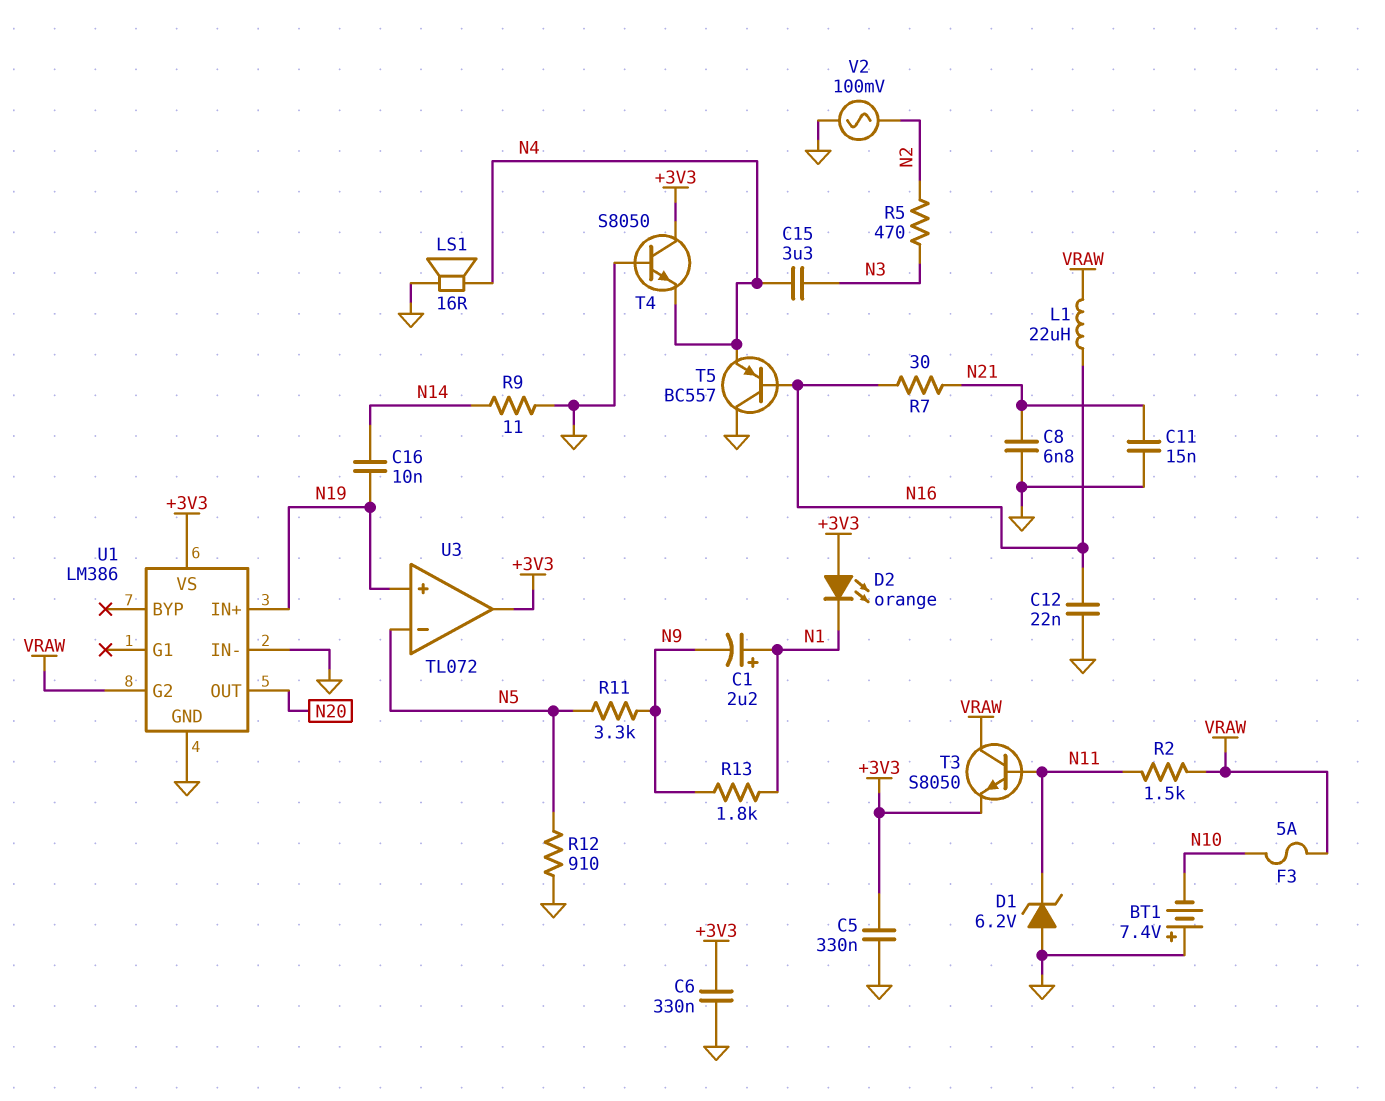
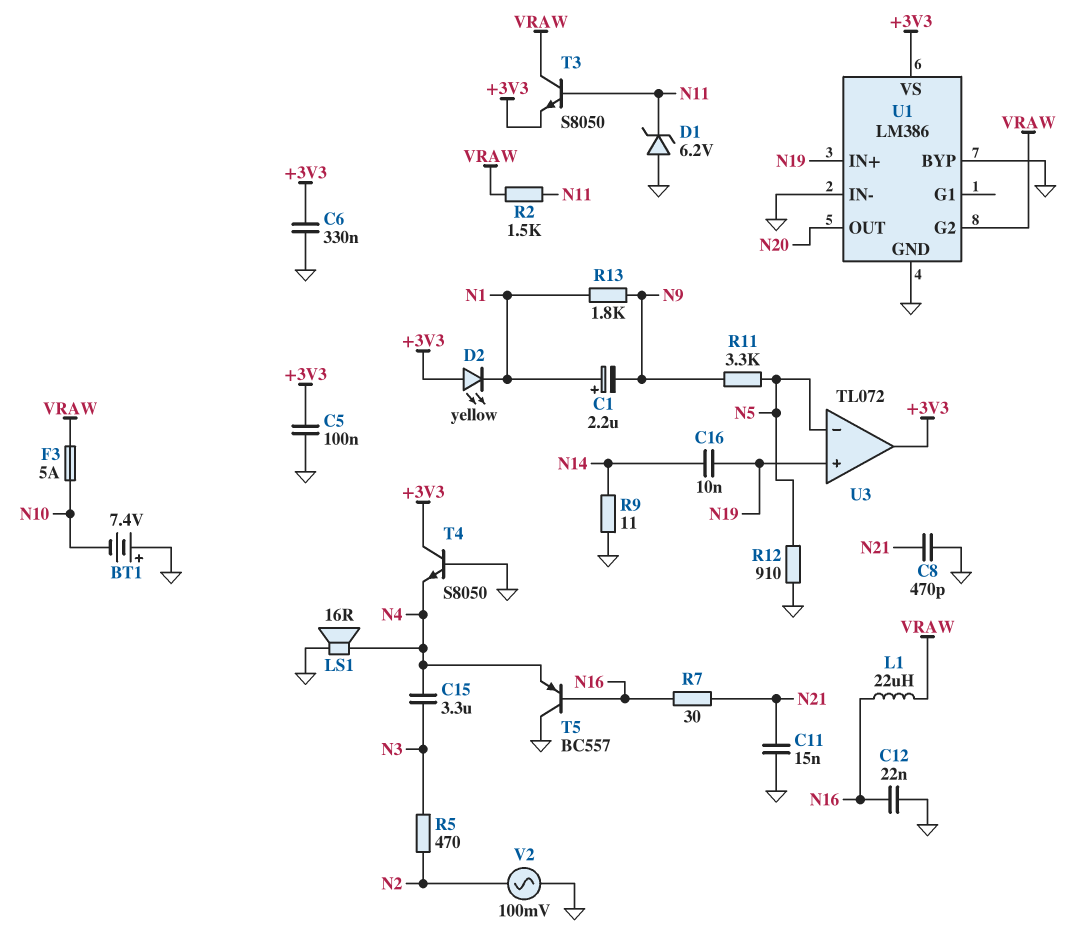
C5: 330nF (+3V3, GND) -> 100nF (+3V3, GND)
C8: 6.8nF (GND, N21) -> 470pF (GND, N21)
D2: LED orange (A +3V3, K N1) -> LED yellow (A +3V3, K N1)
U1 pin BYP: none -> GND

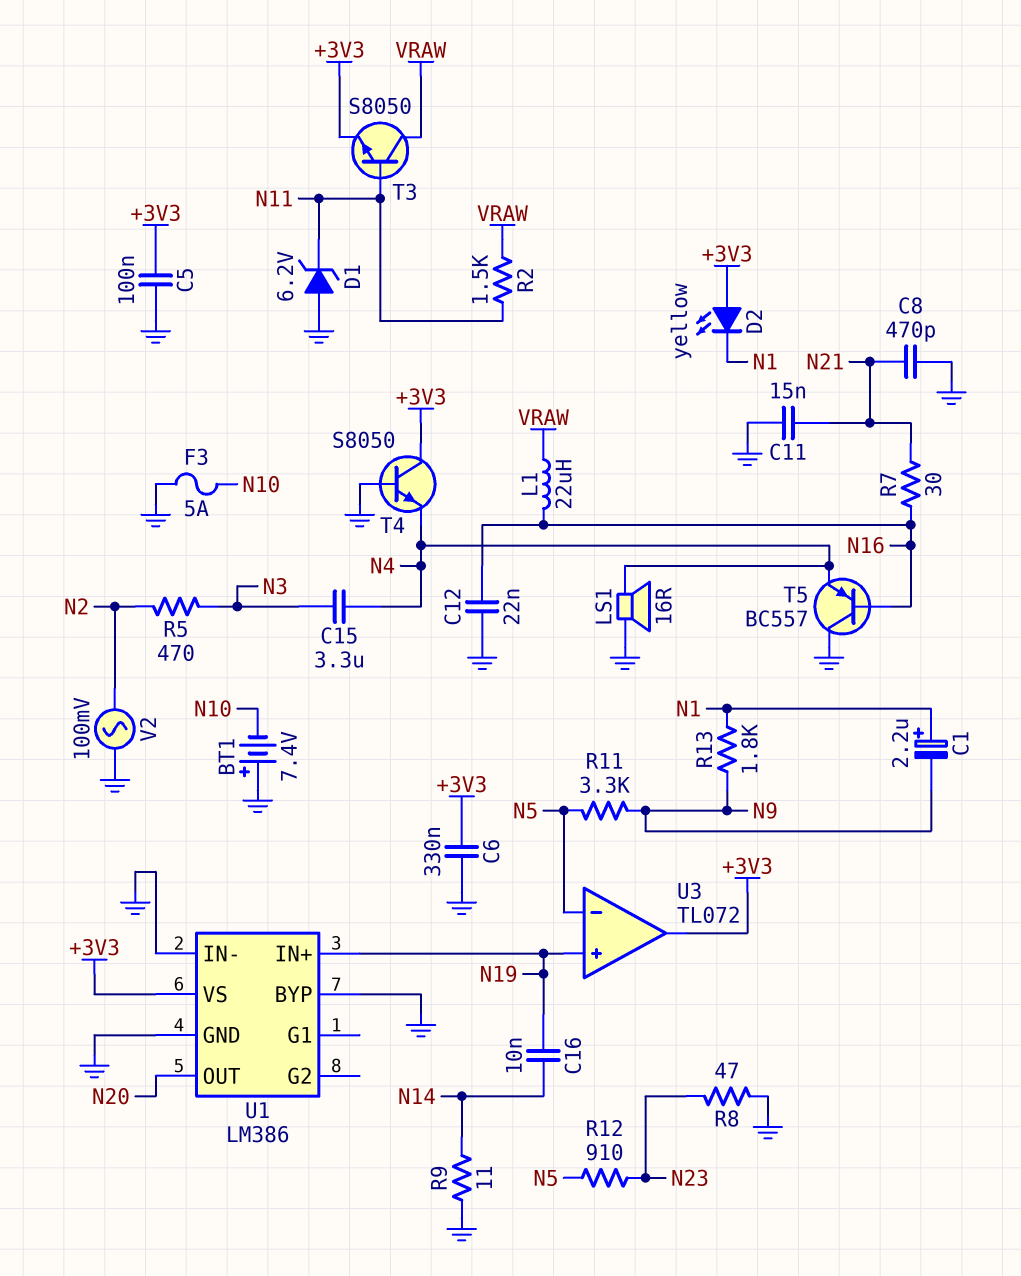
F3: 5A (N10, VRAW) -> 5A (GND, N10)
R8: none -> 47 (GND, N23)
R12: 910 (GND, N5) -> 910 (N5, N23)
U1 pin G2: VRAW -> none

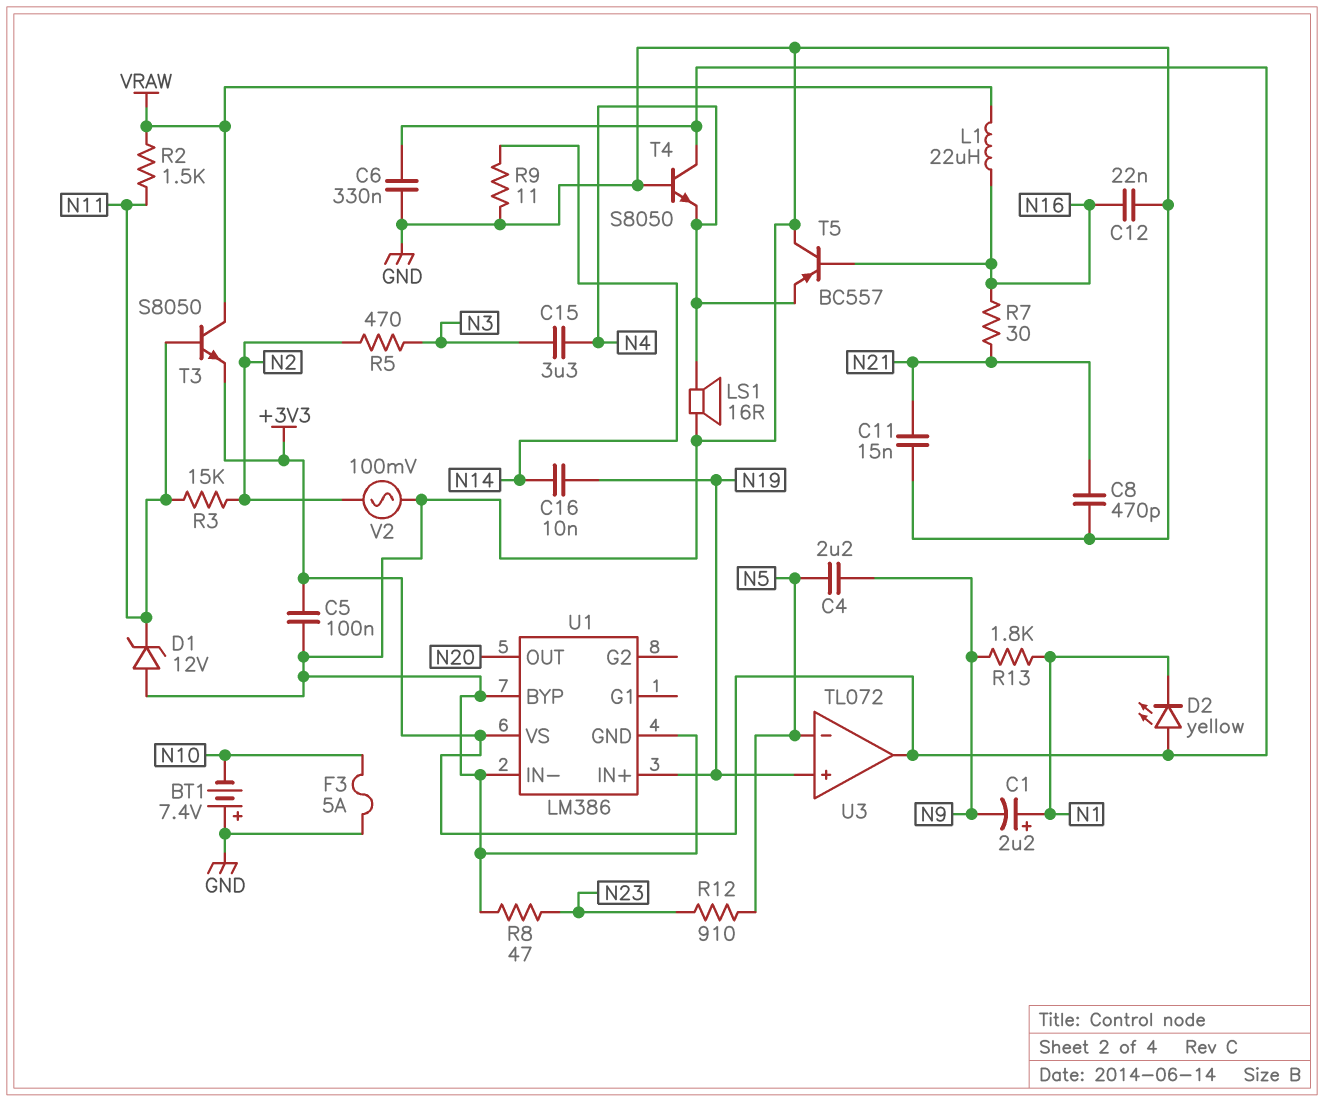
C4: none -> 2.2uF (N5, N9)
D1: zener 6.2V (A GND, K N11) -> zener 12V (A GND, K N11)
R3: none -> 15k (N2, N11)
R11: 3.3k (N5, N9) -> none

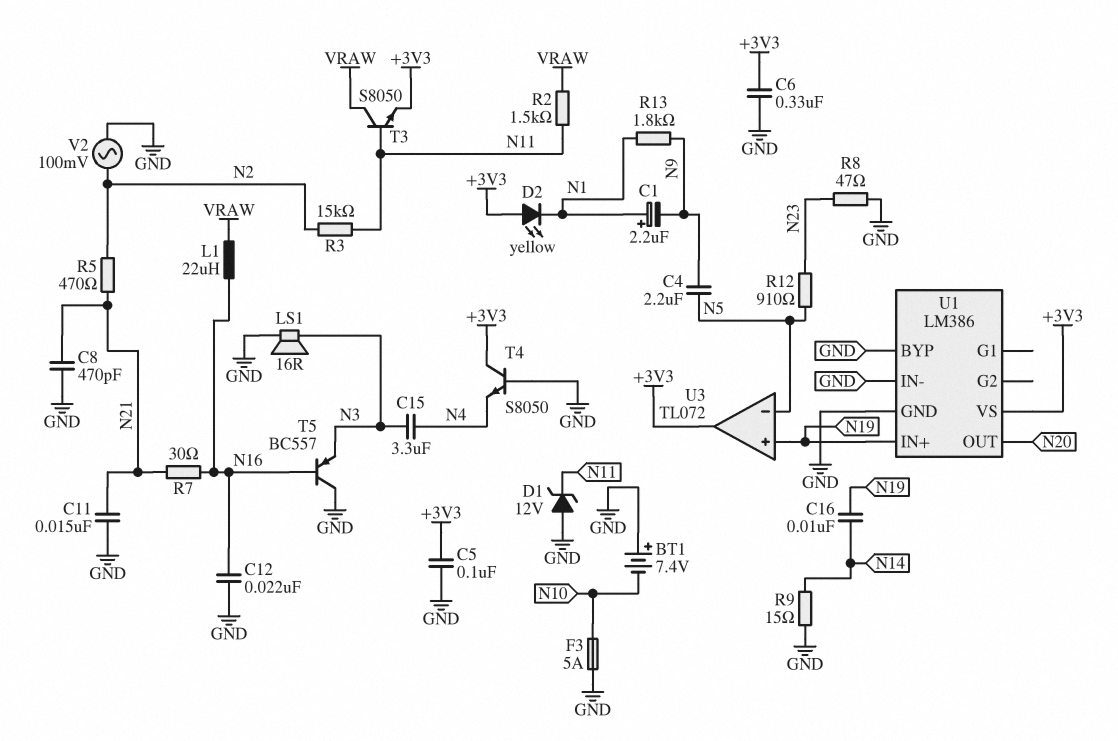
LS1: speaker 16R (GND, N4) -> speaker 16R (GND, N3)
R5: 470 (N2, N3) -> 470 (N2, N21)
R9: 11 (GND, N14) -> 15 (GND, N14)
T5: PNP BC557 (B N16, C GND, E N4) -> PNP BC557 (B N16, C GND, E N3)

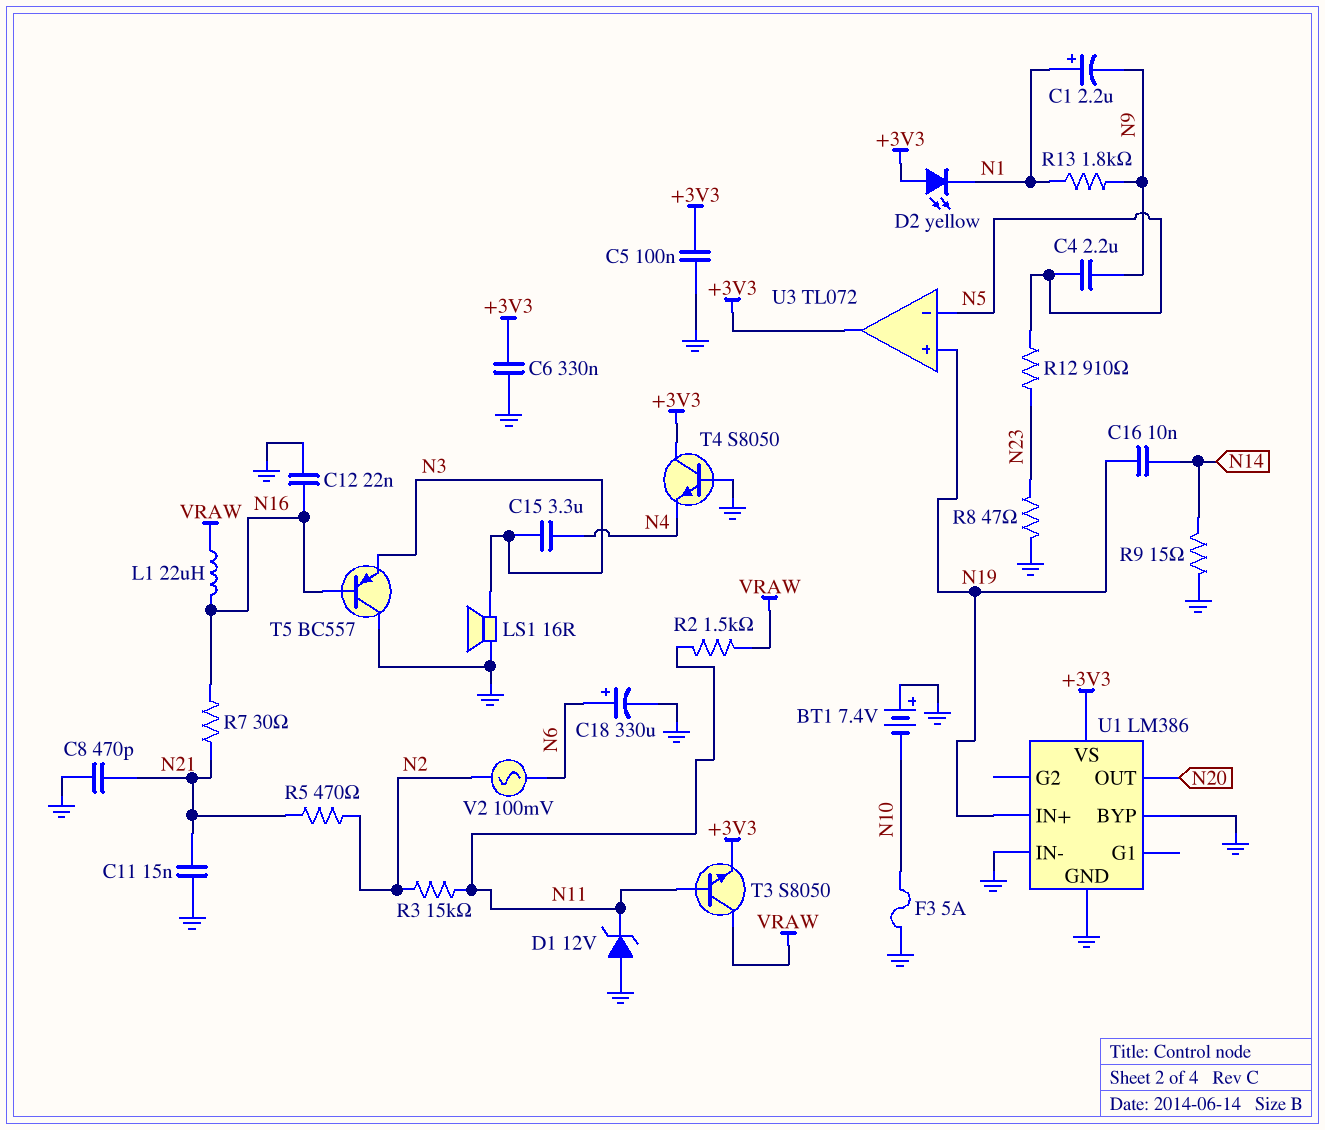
C18: none -> 330uF (plus N6, minus GND)
V2: AC 100mV (GND, N2) -> AC 100mV (N2, N6)

